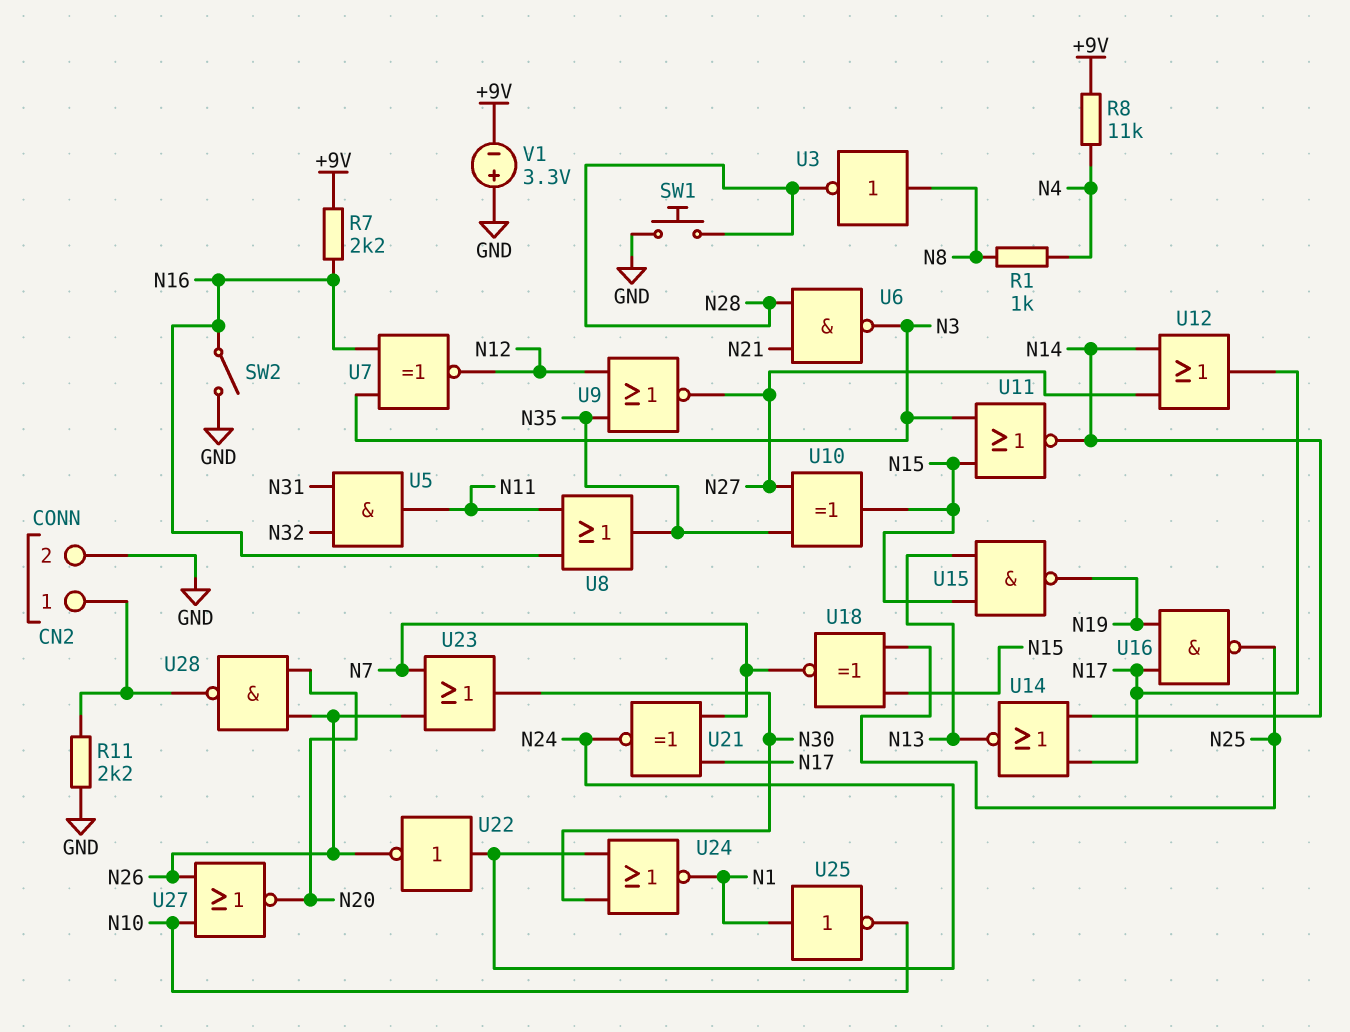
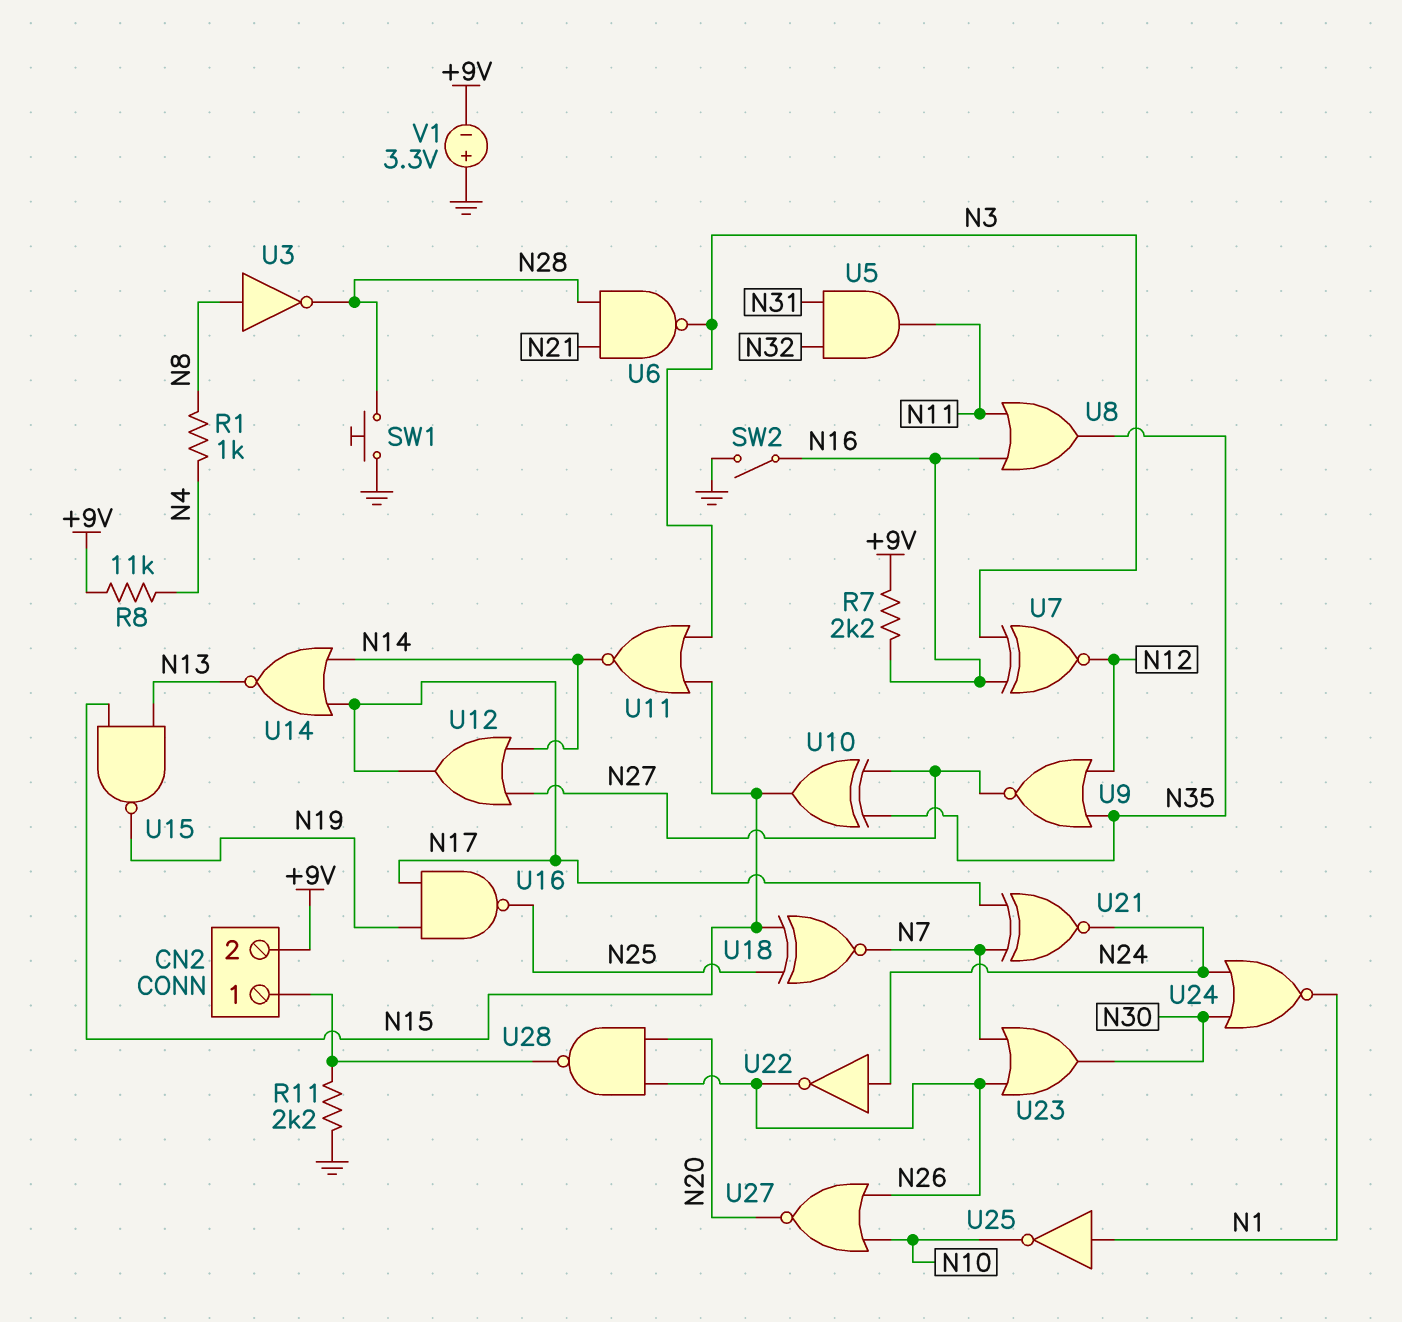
CN2 pin 2: GND -> +9V

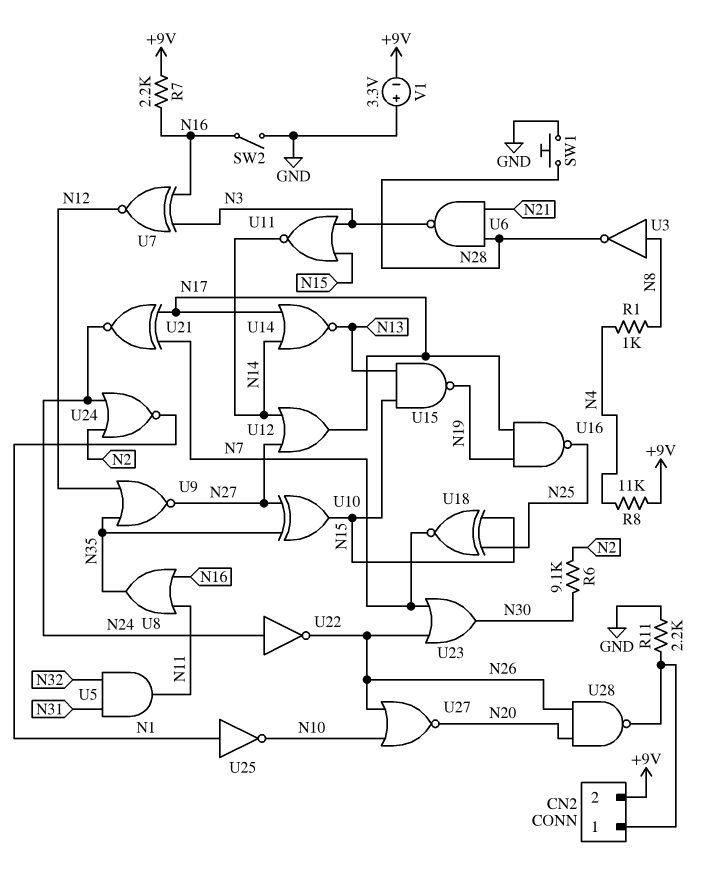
R6: none -> 9.1k (N2, N30)
U24: NOR (in N24, in N30, out N1) -> NOR (in N2, in N24, out N1)

